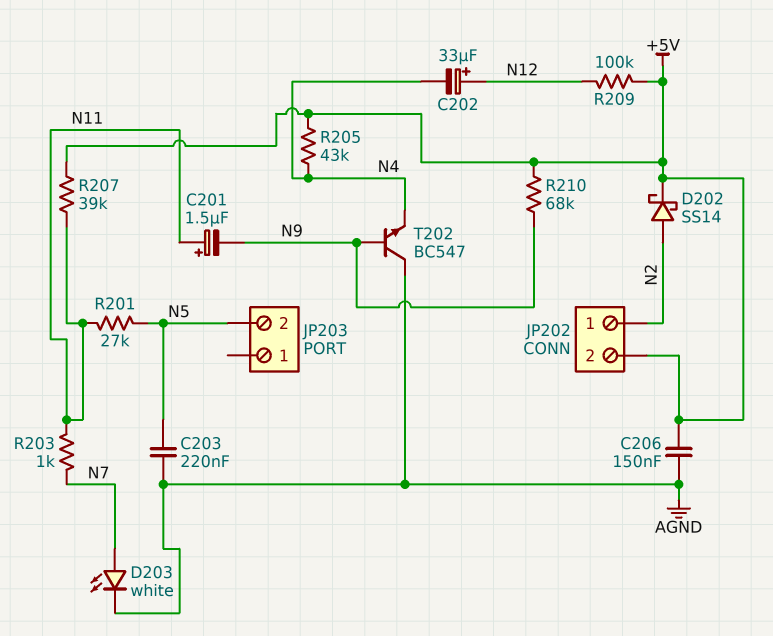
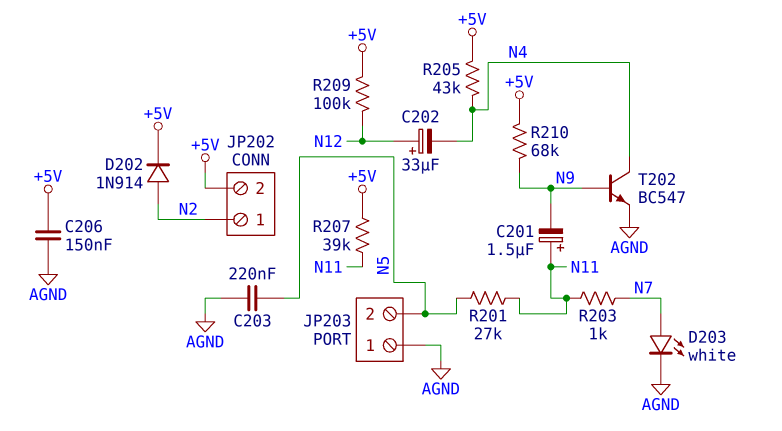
D202: schottky SS14 (A N2, K +5V) -> diode 1N914 (A N2, K +5V)
JP203 pin 1: none -> AGND
T202: NPN BC547 (B N9, C AGND, E N4) -> NPN BC547 (B N9, C N4, E AGND)

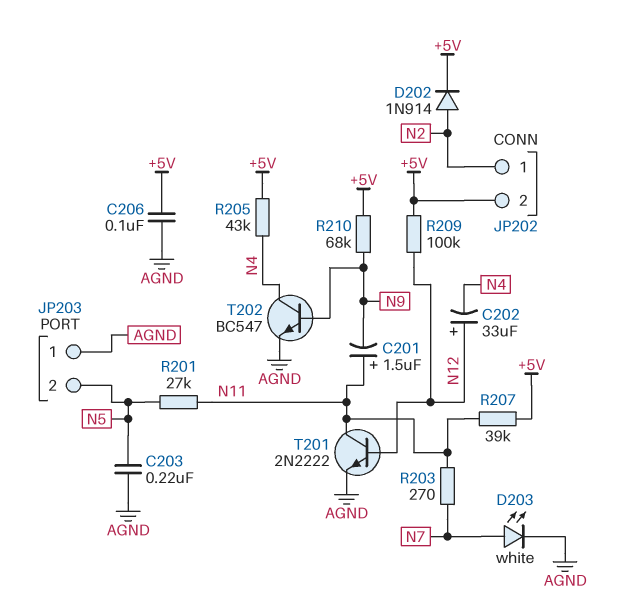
C206: 150nF (+5V, AGND) -> 100nF (+5V, AGND)
R203: 1k (N7, N11) -> 270 (N7, N11)
T201: none -> NPN 2N2222 (B N12, C N11, E AGND)

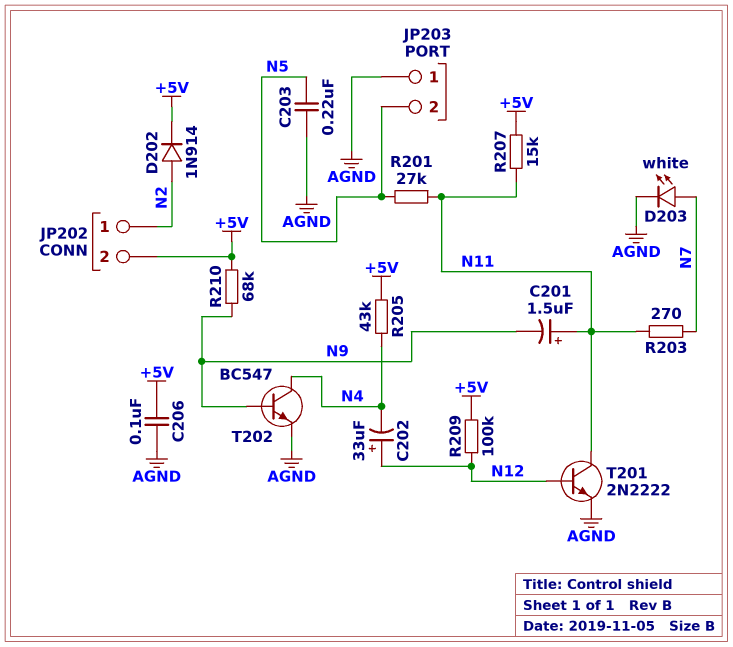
R207: 39k (+5V, N11) -> 15k (+5V, N11)

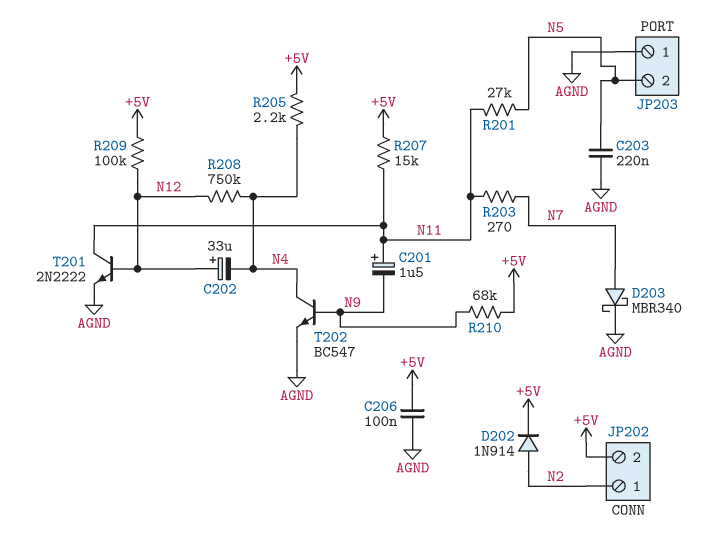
D203: LED white (A N7, K AGND) -> schottky MBR340 (A N7, K AGND)
R205: 43k (+5V, N4) -> 2.2k (+5V, N4)
R208: none -> 750k (N4, N12)

